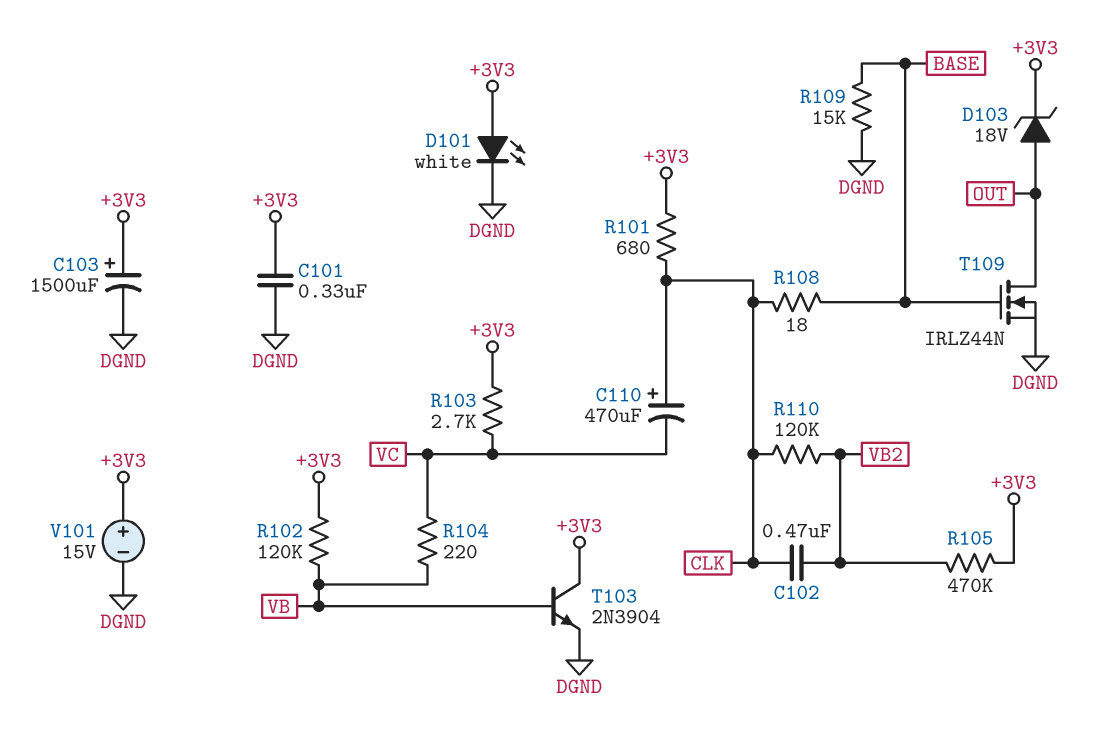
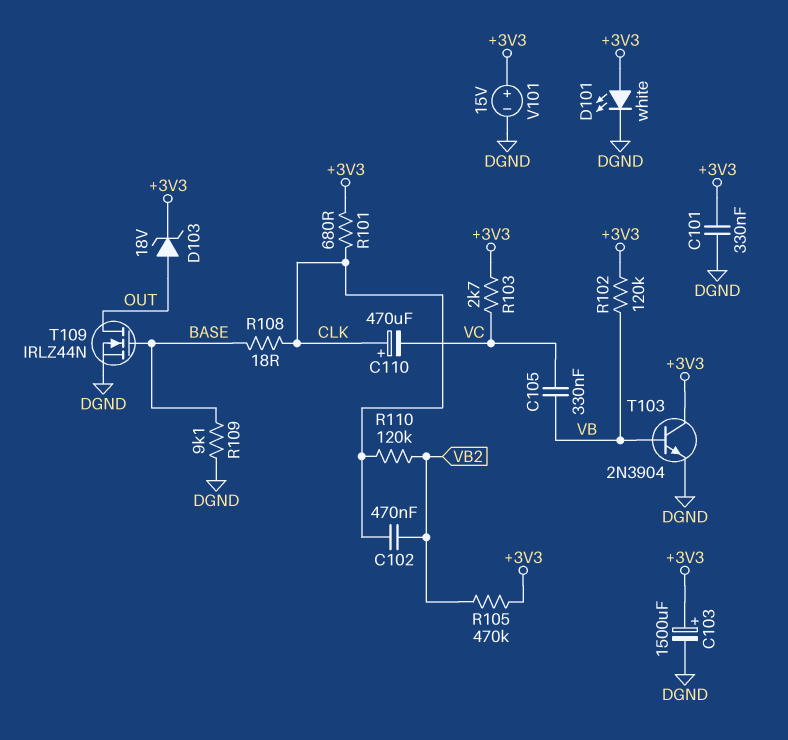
C105: none -> 330nF (VB, VC)
R104: 220 (VB, VC) -> none
R109: 15k (BASE, DGND) -> 9.1k (BASE, DGND)

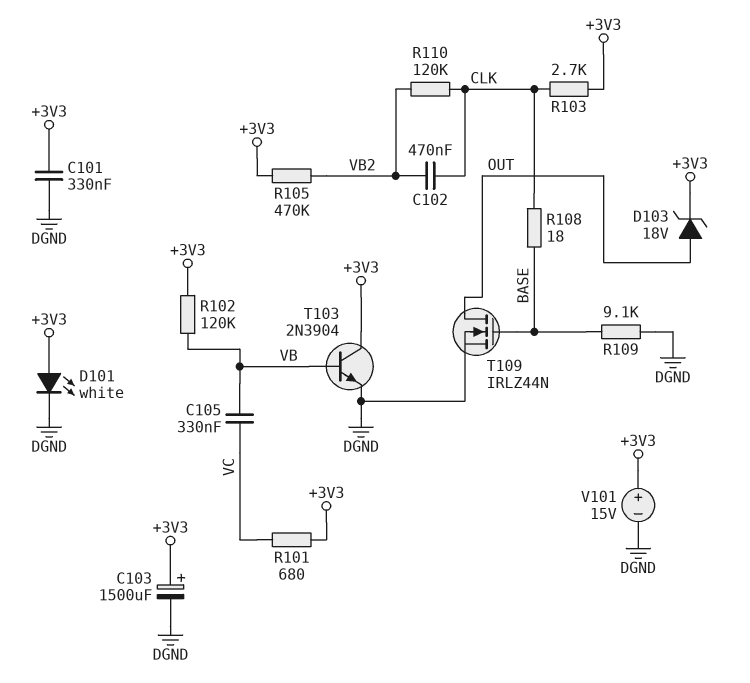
C110: 470uF (plus CLK, minus VC) -> none
R101: 680 (+3V3, CLK) -> 680 (+3V3, VC)
R103: 2.7k (+3V3, VC) -> 2.7k (+3V3, CLK)

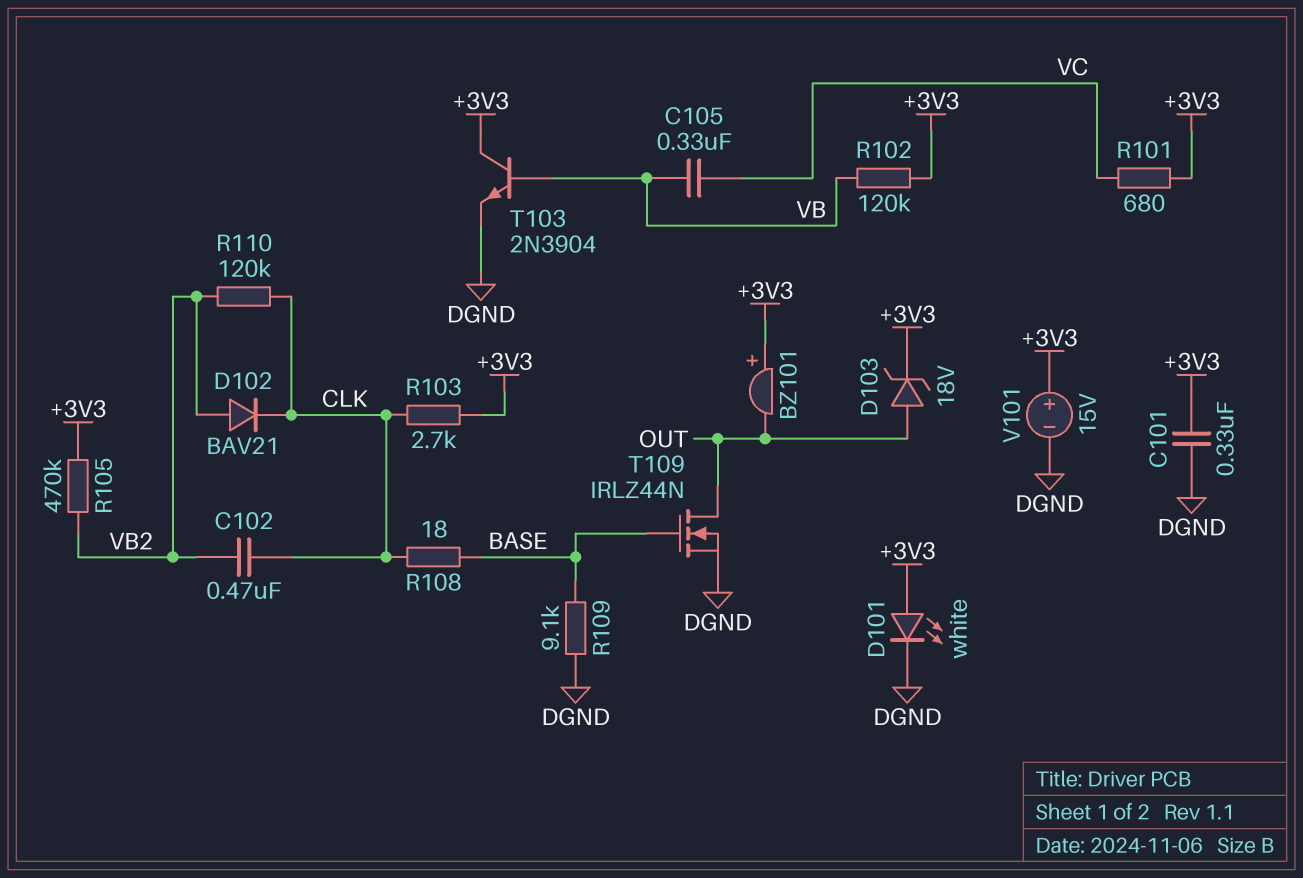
BZ101: none -> buzzer (plus +3V3, minus OUT)
C103: 1500uF (plus +3V3, minus DGND) -> none
D102: none -> diode BAV21 (A VB2, K CLK)

